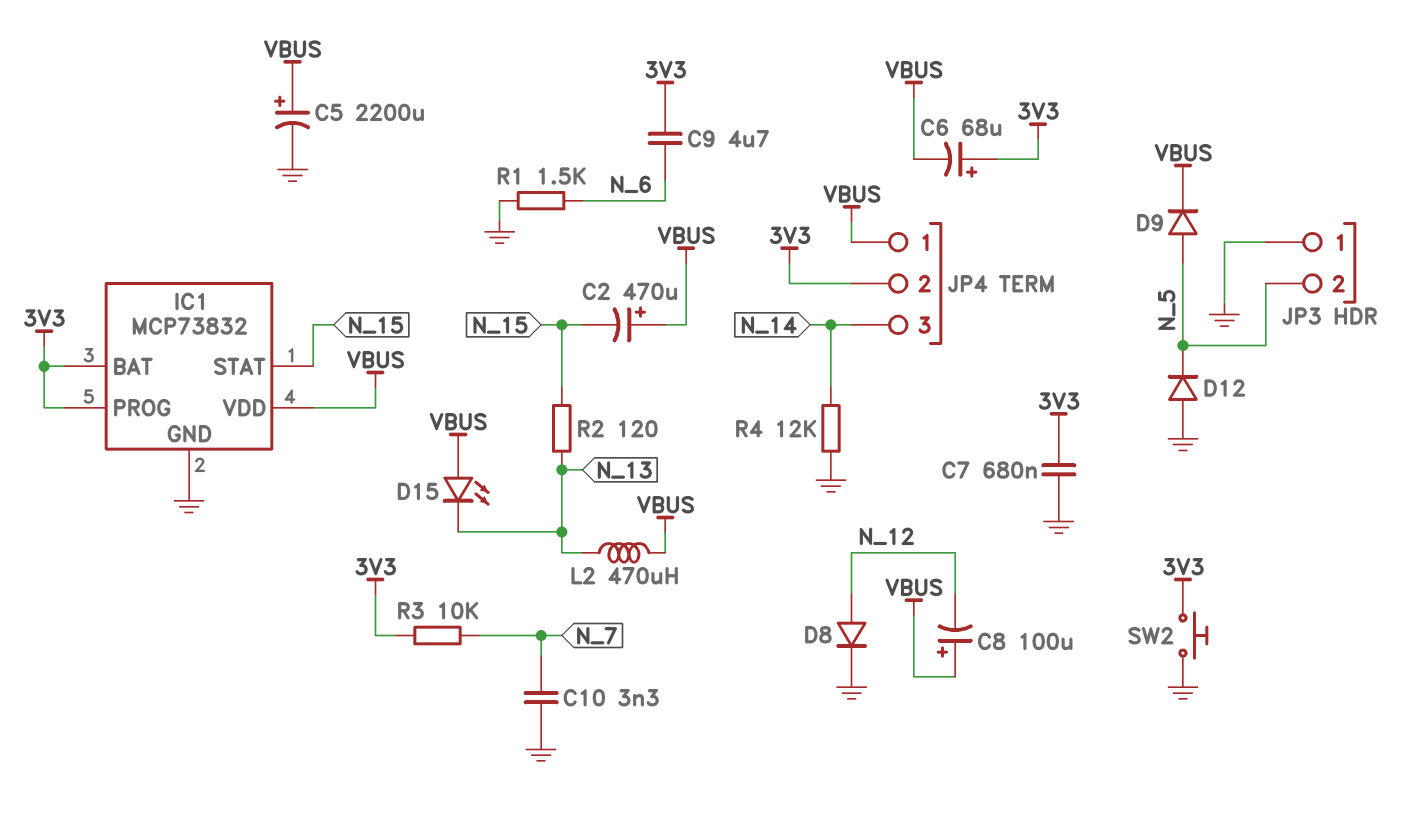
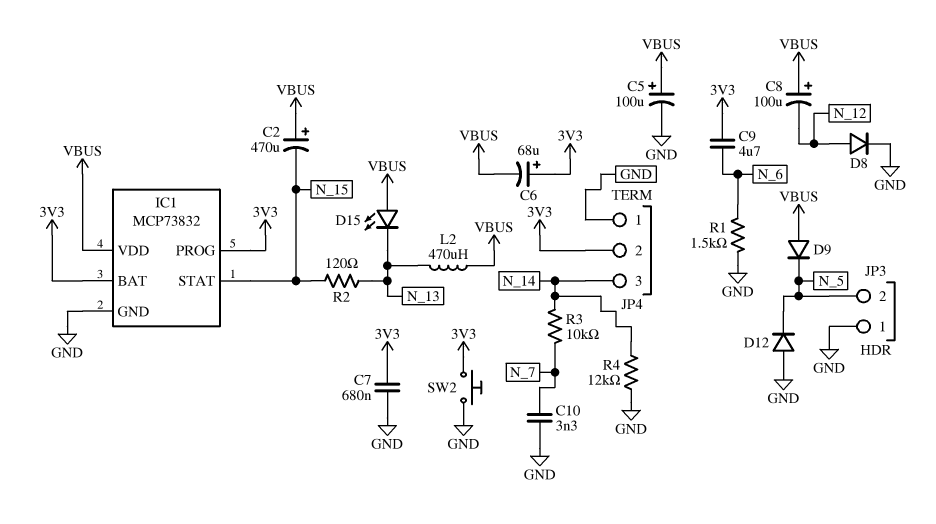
C5: 2200uF (plus VBUS, minus GND) -> 100uF (plus VBUS, minus GND)
D9: diode (A N_5, K VBUS) -> diode (A VBUS, K N_5)
JP4 pin 1: VBUS -> GND
R3: 10k (3V3, N_7) -> 10k (N_7, N_14)

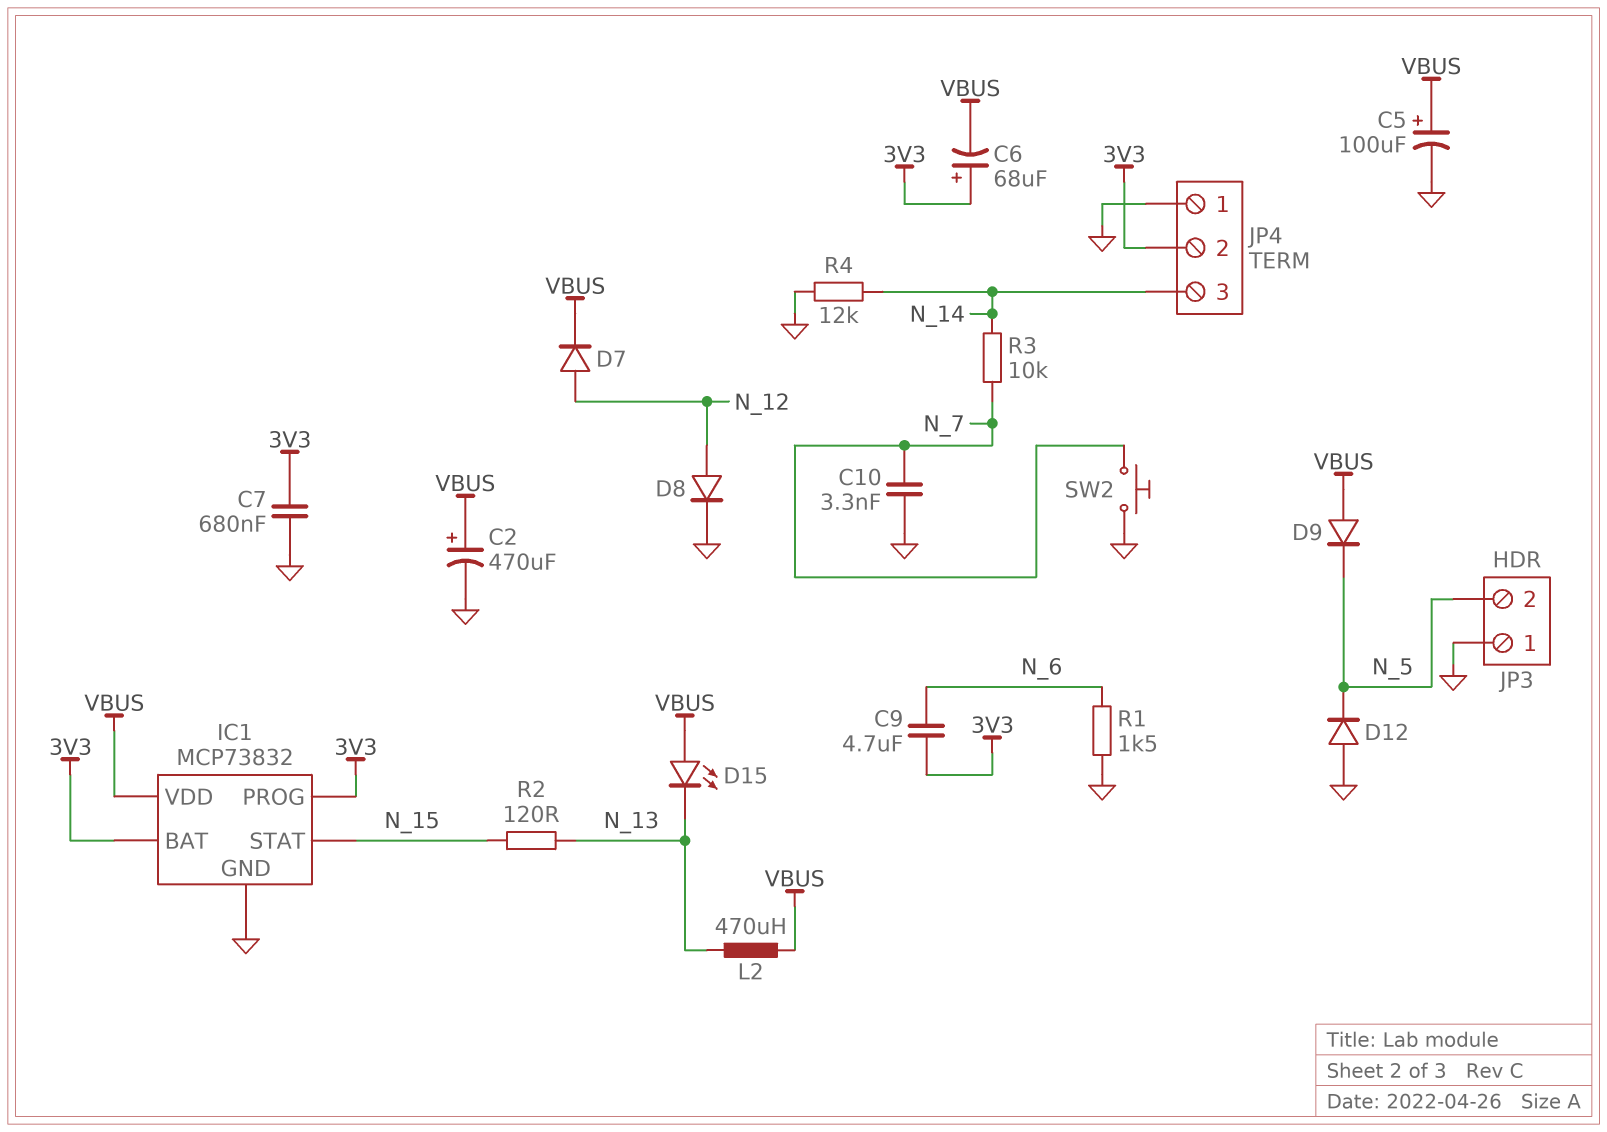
C2: 470uF (plus VBUS, minus N_15) -> 470uF (plus VBUS, minus GND)
C8: 100uF (plus VBUS, minus N_12) -> none
D7: none -> diode (A N_12, K VBUS)
SW2: button (3V3, GND) -> button (GND, N_7)

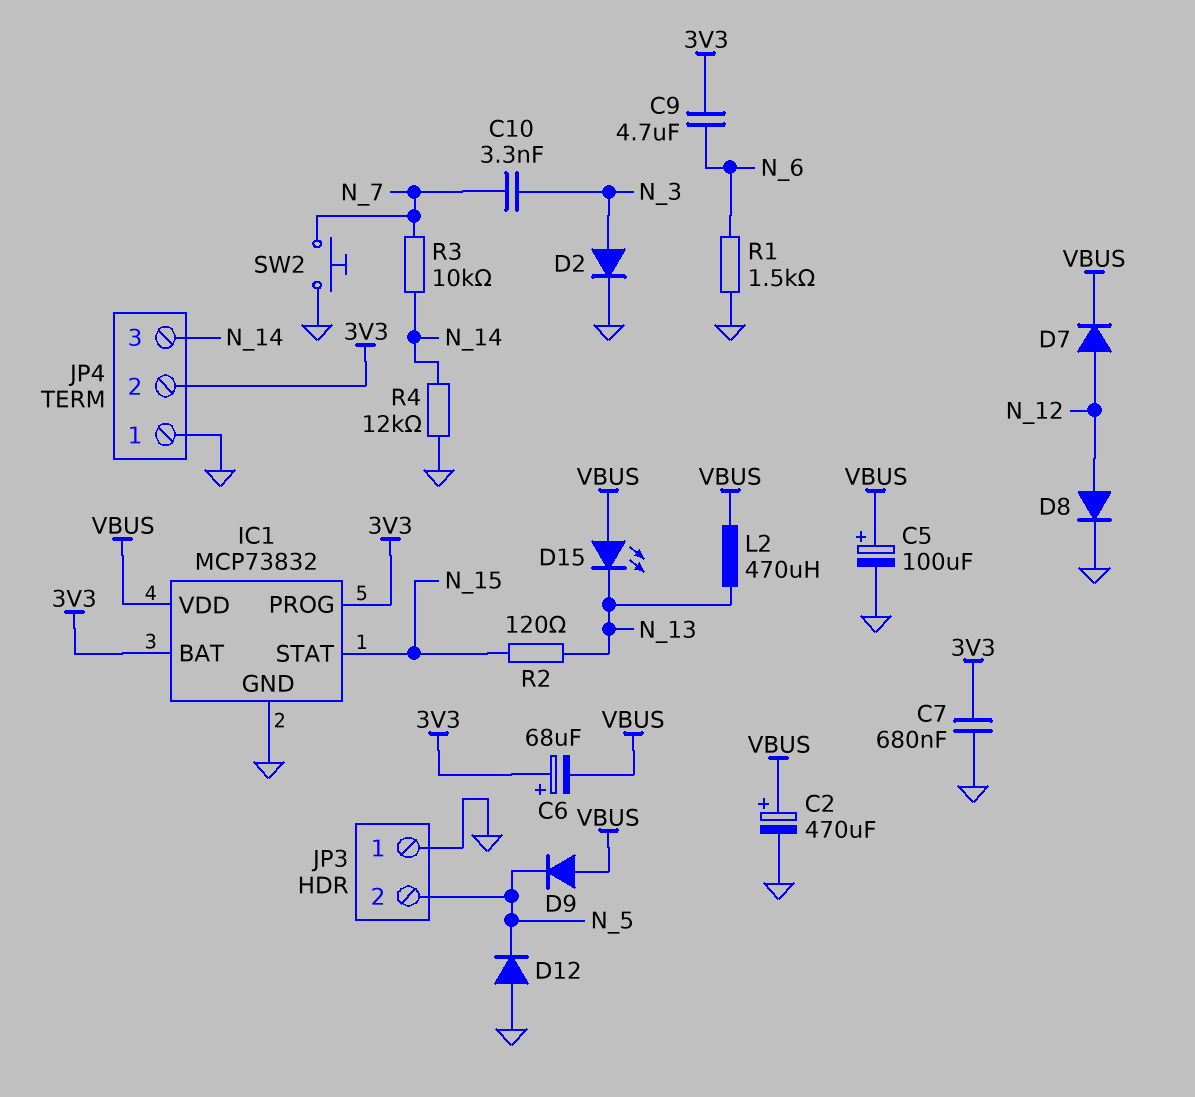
C10: 3.3nF (GND, N_7) -> 3.3nF (N_3, N_7)
D2: none -> diode (A N_3, K GND)

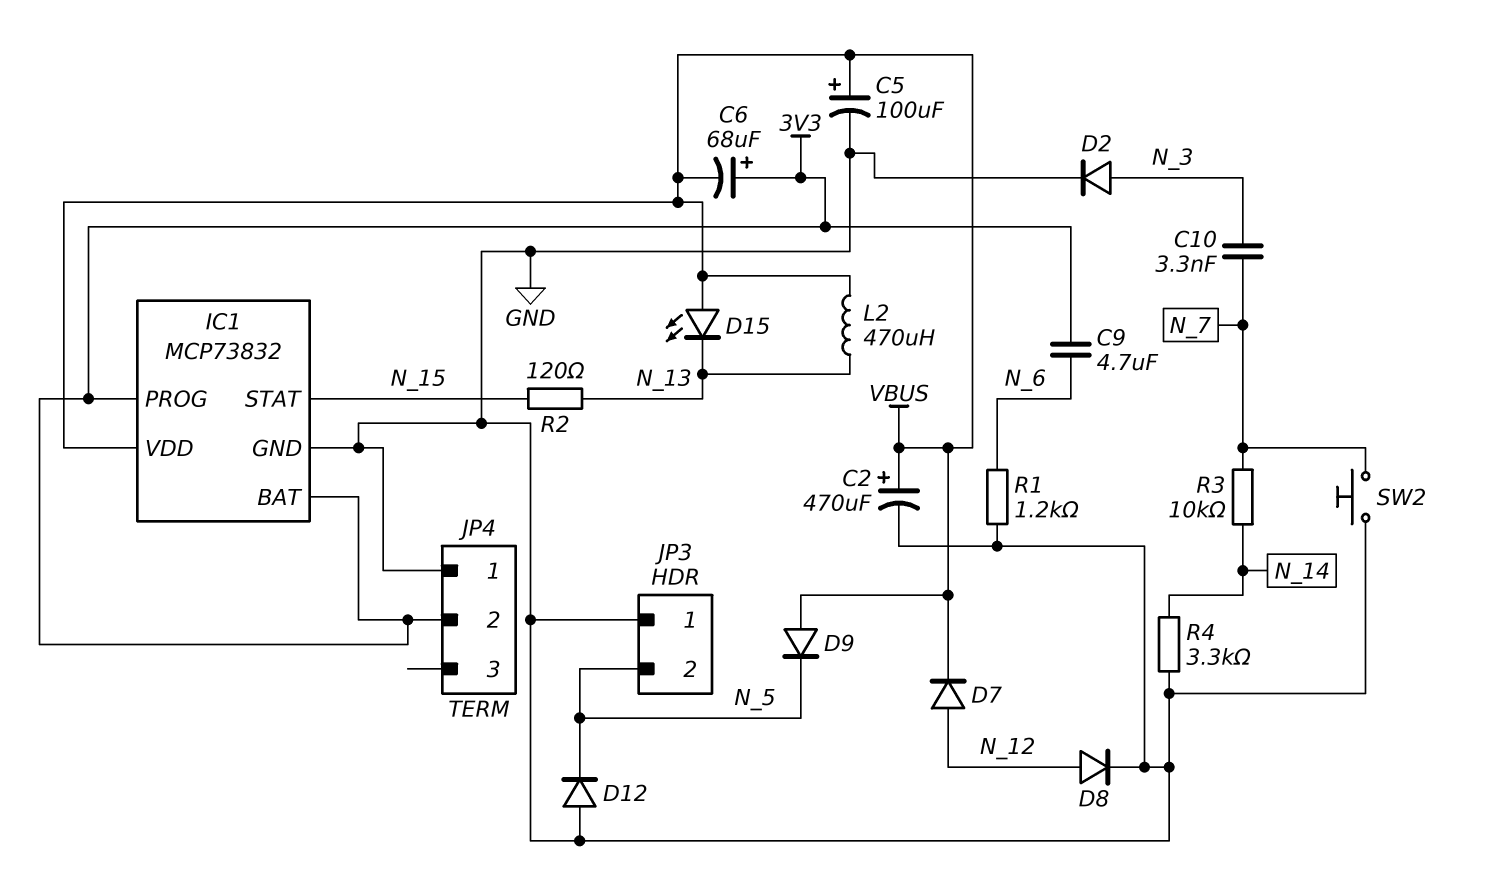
C7: 680nF (3V3, GND) -> none
JP4 pin 3: N_14 -> none
R1: 1.5k (GND, N_6) -> 1.2k (GND, N_6)
R4: 12k (GND, N_14) -> 3.3k (GND, N_14)

